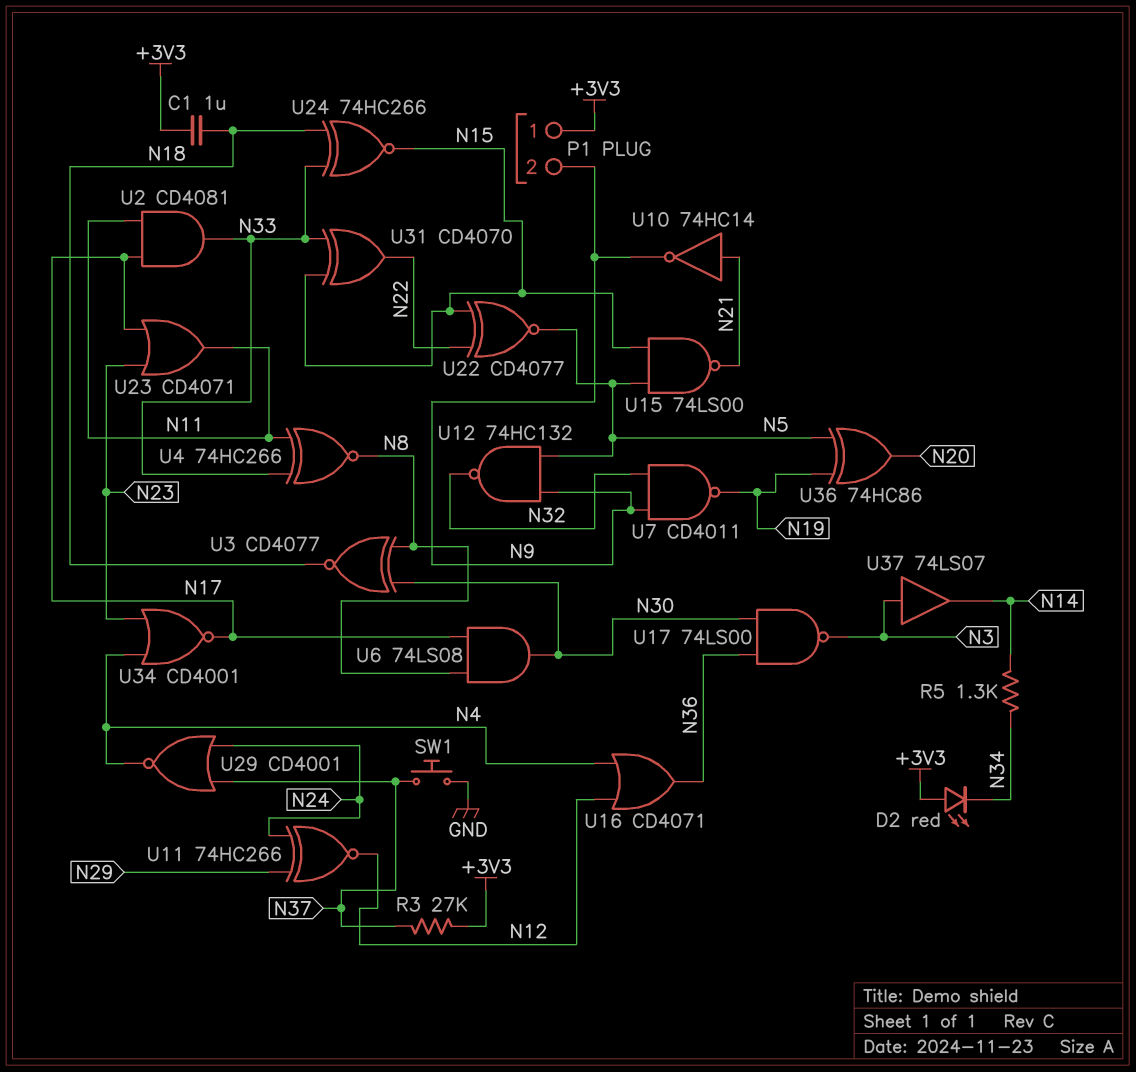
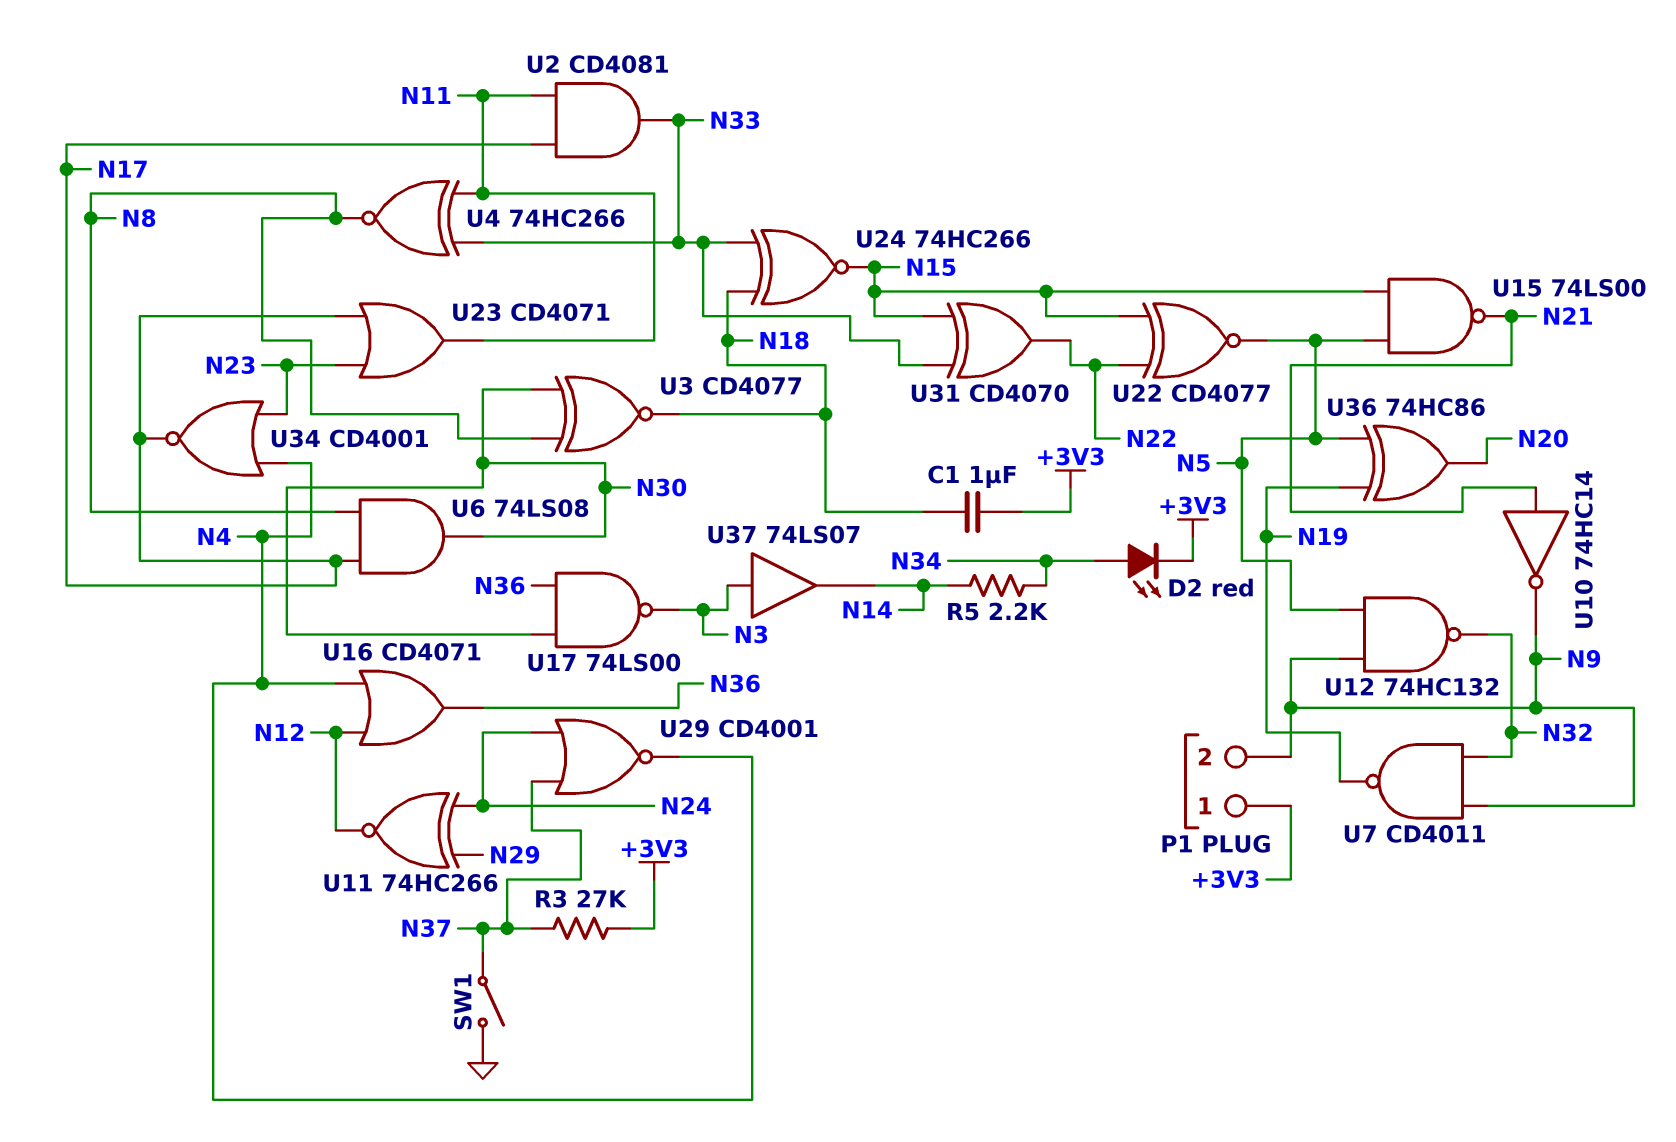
D2: LED red (A +3V3, K N34) -> LED red (A N34, K +3V3)
R5: 1.3k (N14, N34) -> 2.2k (N14, N34)
SW1: button (GND, N37) -> switch (GND, N37)

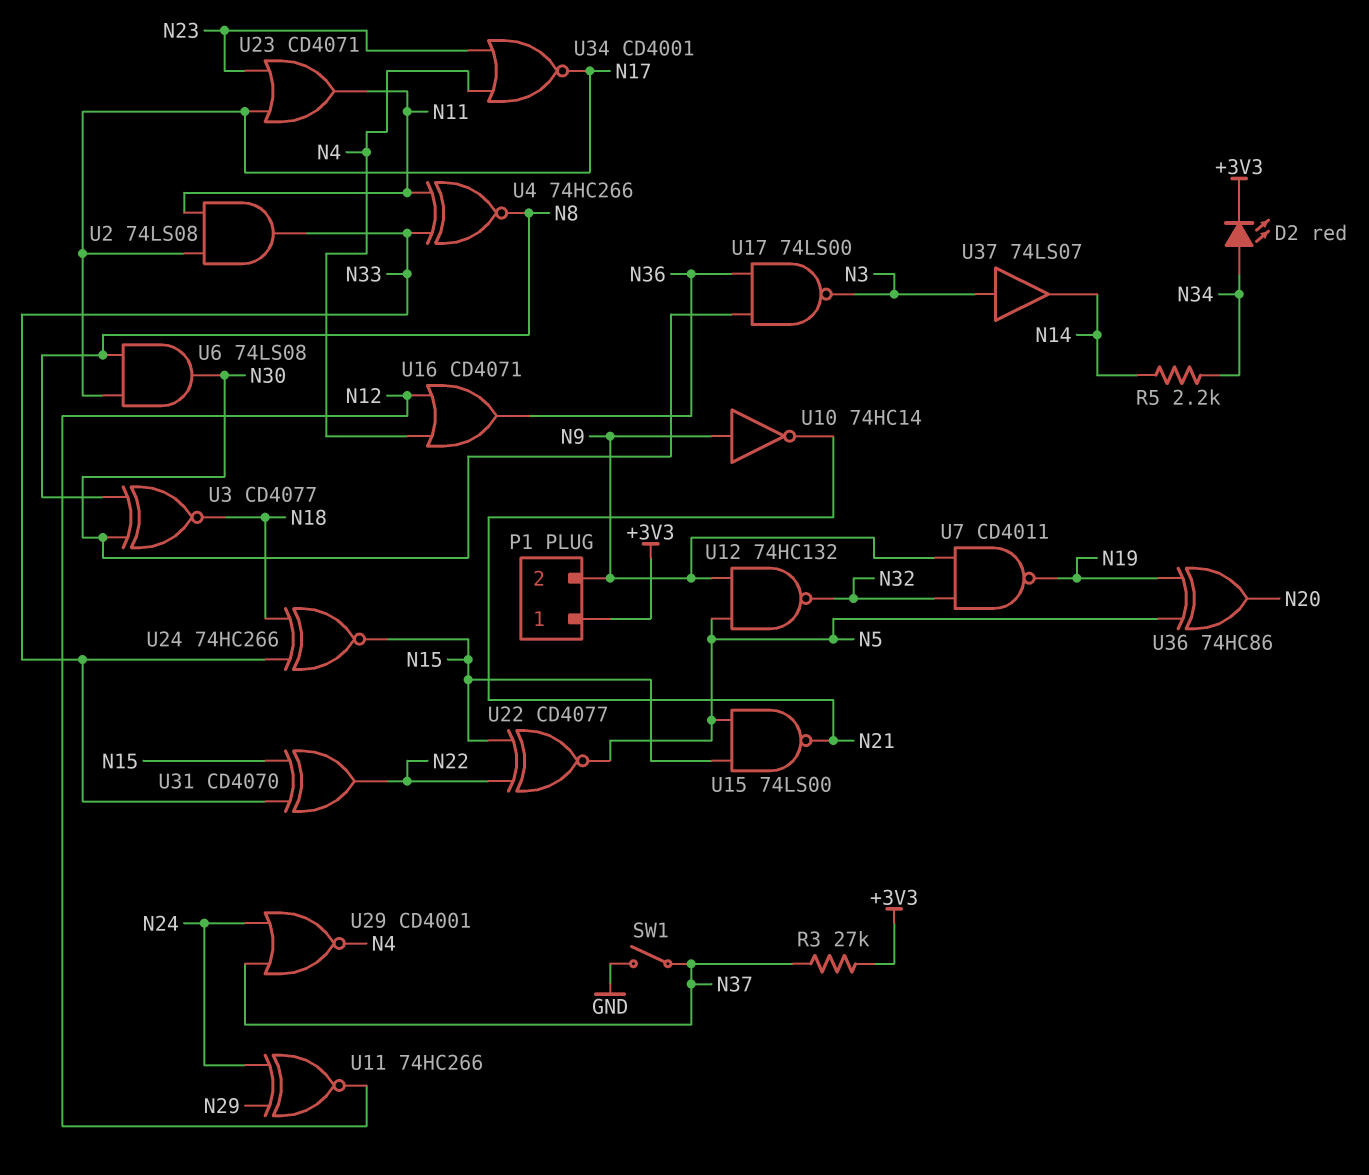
C1: 1uF (+3V3, N18) -> none
U2: AND CD4081 (in N11, in N17, out N33) -> AND 74LS08 (in N11, in N17, out N33)
U10: NOT 74HC14 (in N21, out N9) -> NOT 74HC14 (in N9, out N21)

